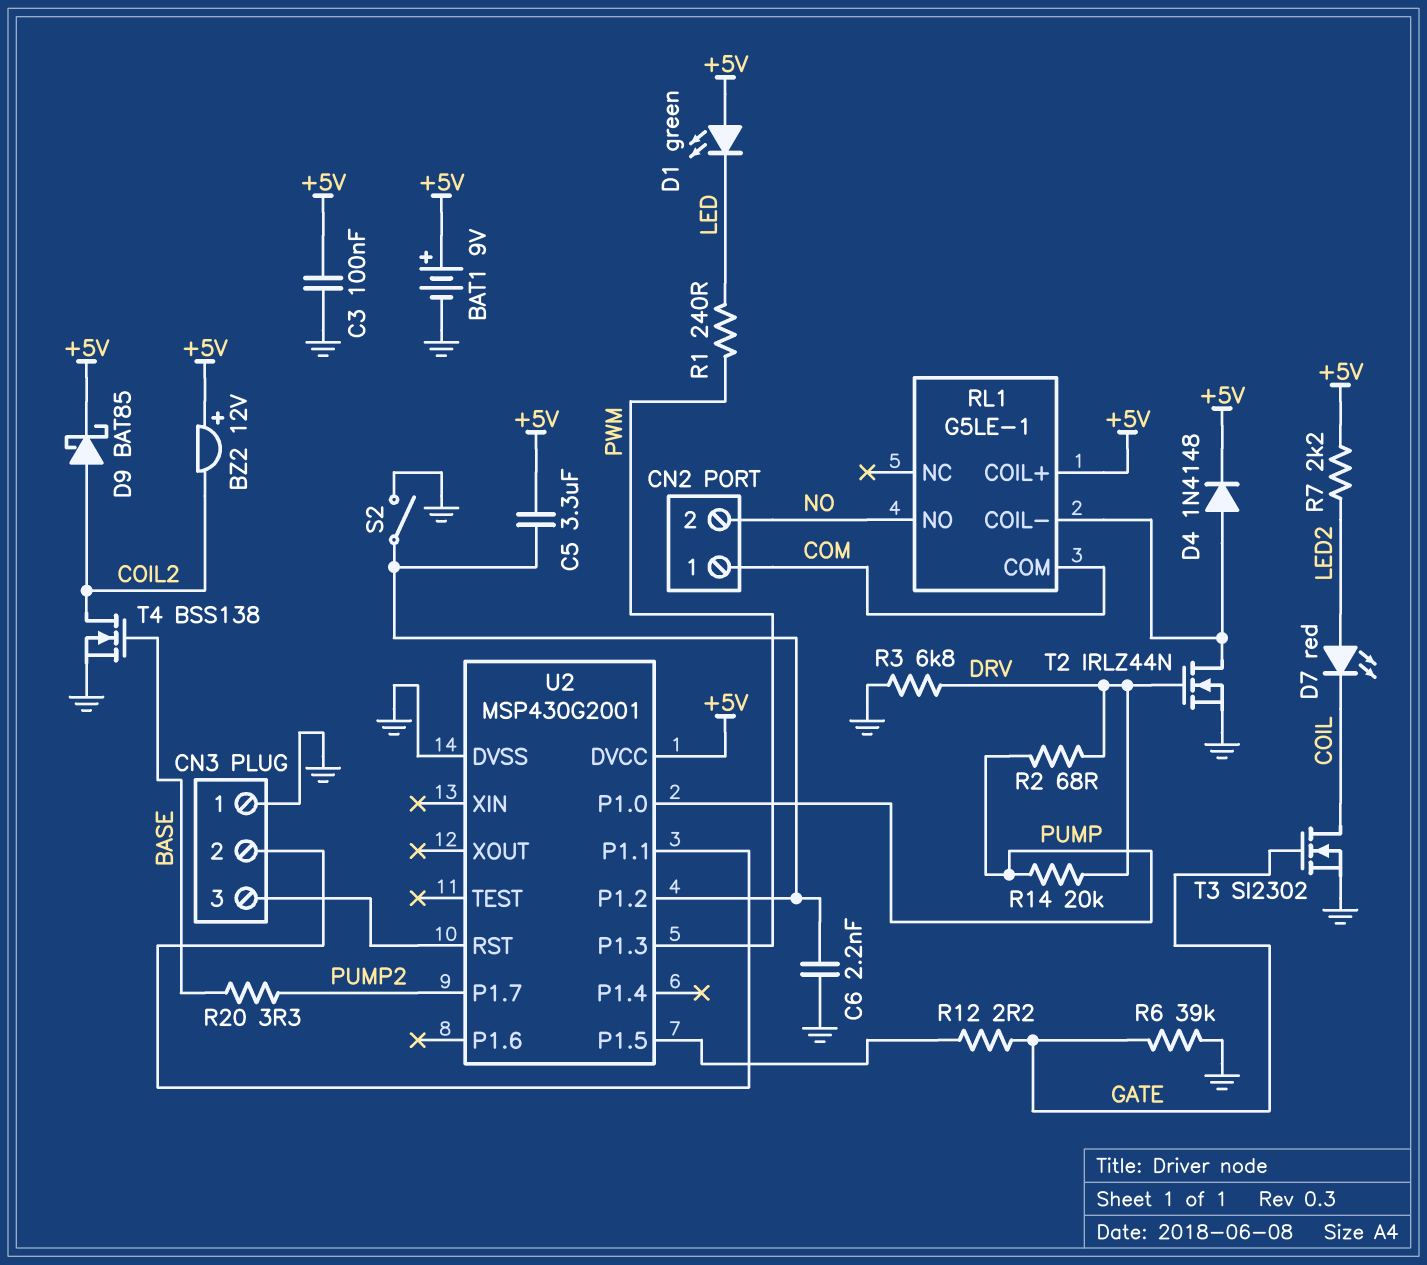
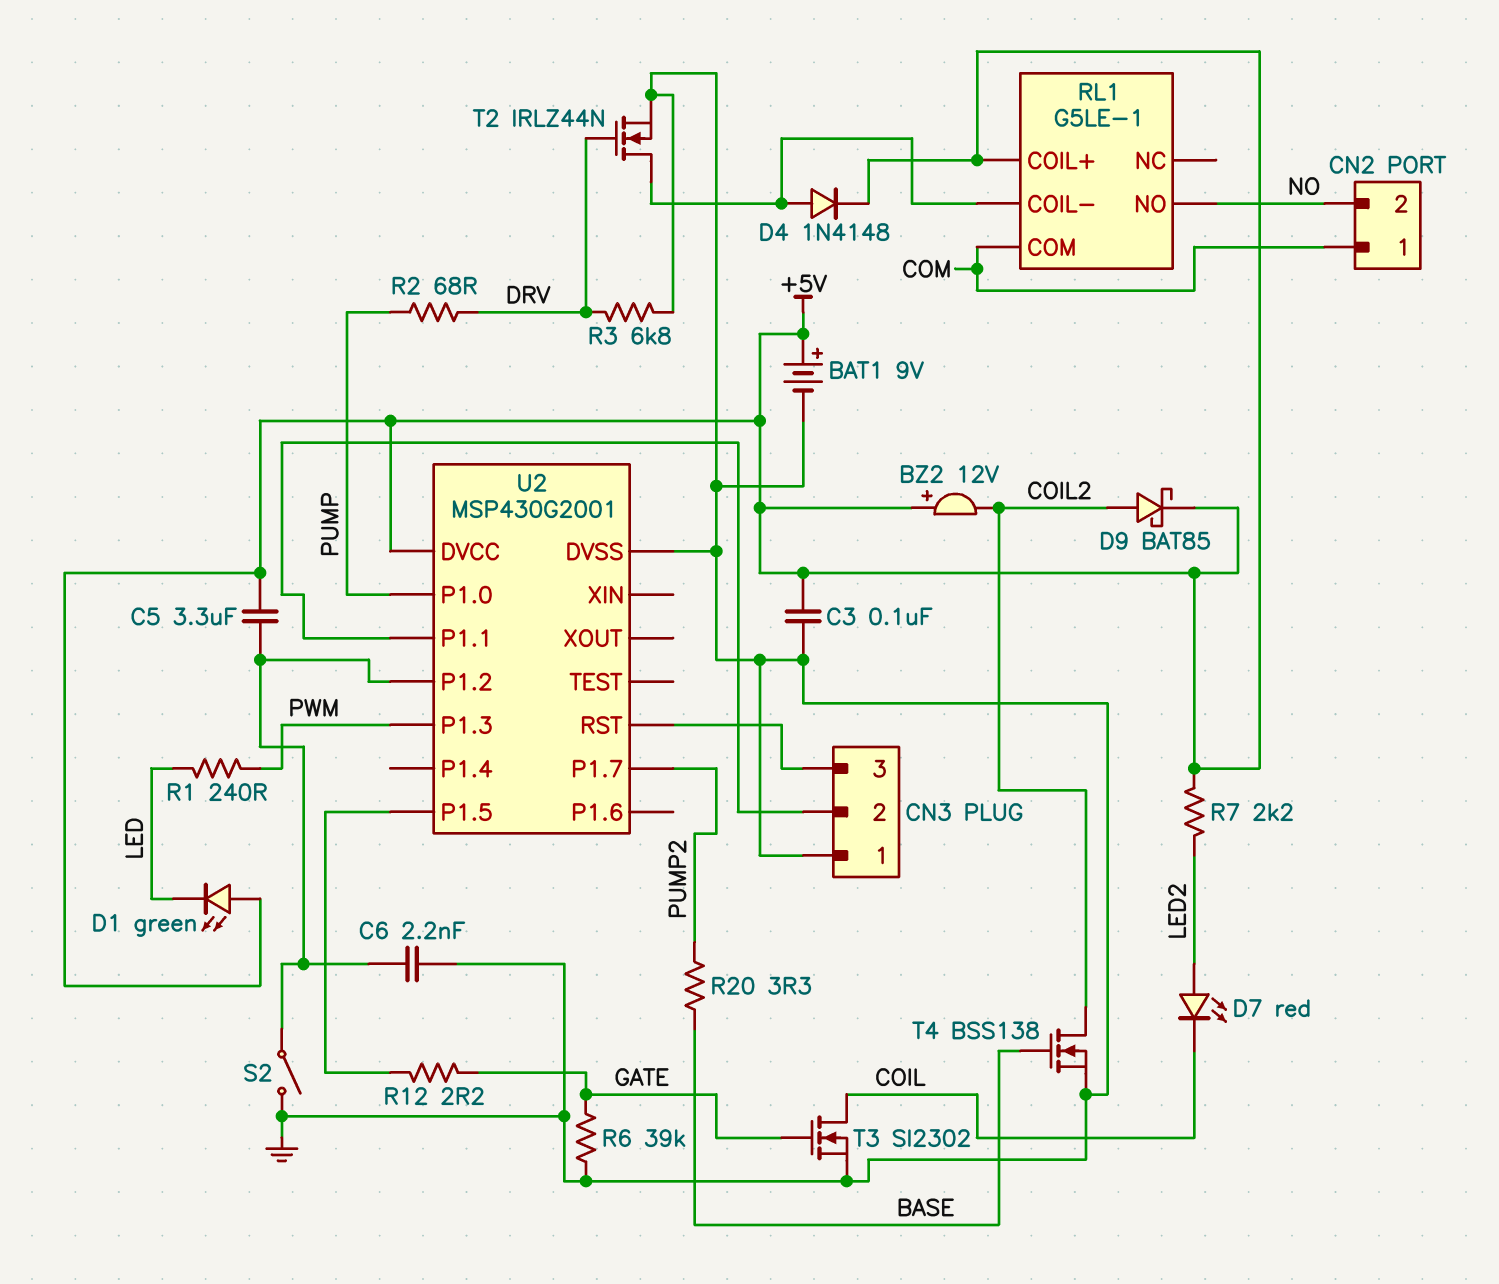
R14: 20k (DRV, PUMP) -> none

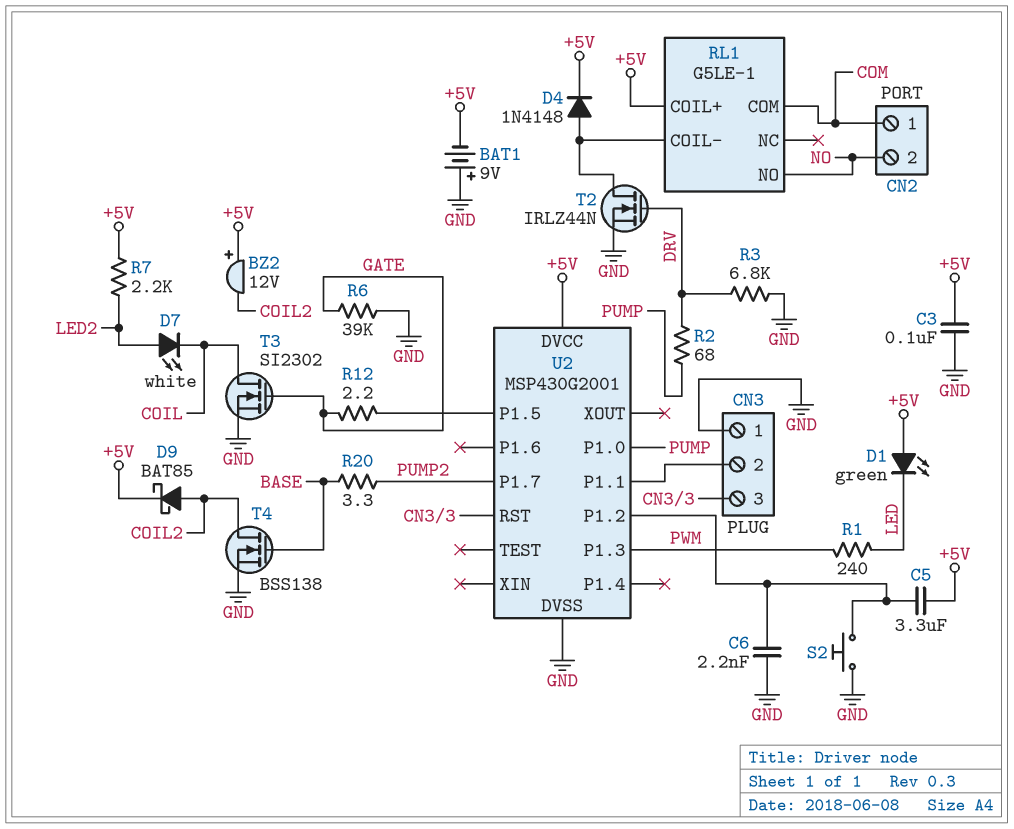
BAT1: 9V (plus +5V, minus GND) -> 9V (plus GND, minus +5V)
D7: LED red (A LED2, K COIL) -> LED white (A LED2, K COIL)
S2: switch (GND, U2/P1.2) -> button (GND, U2/P1.2)

